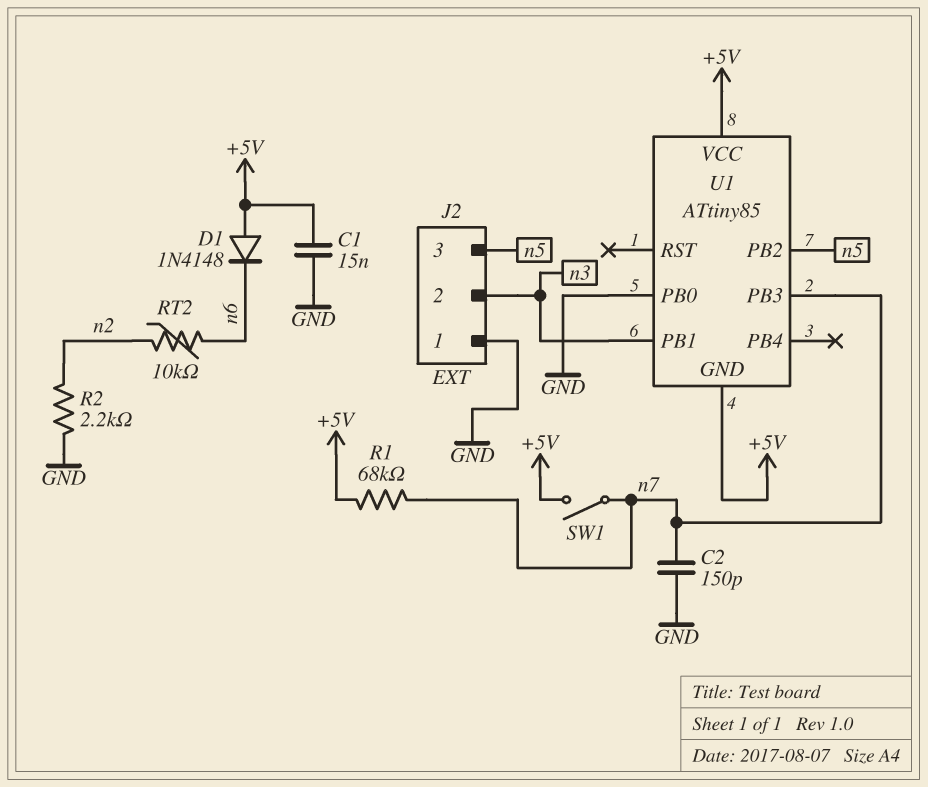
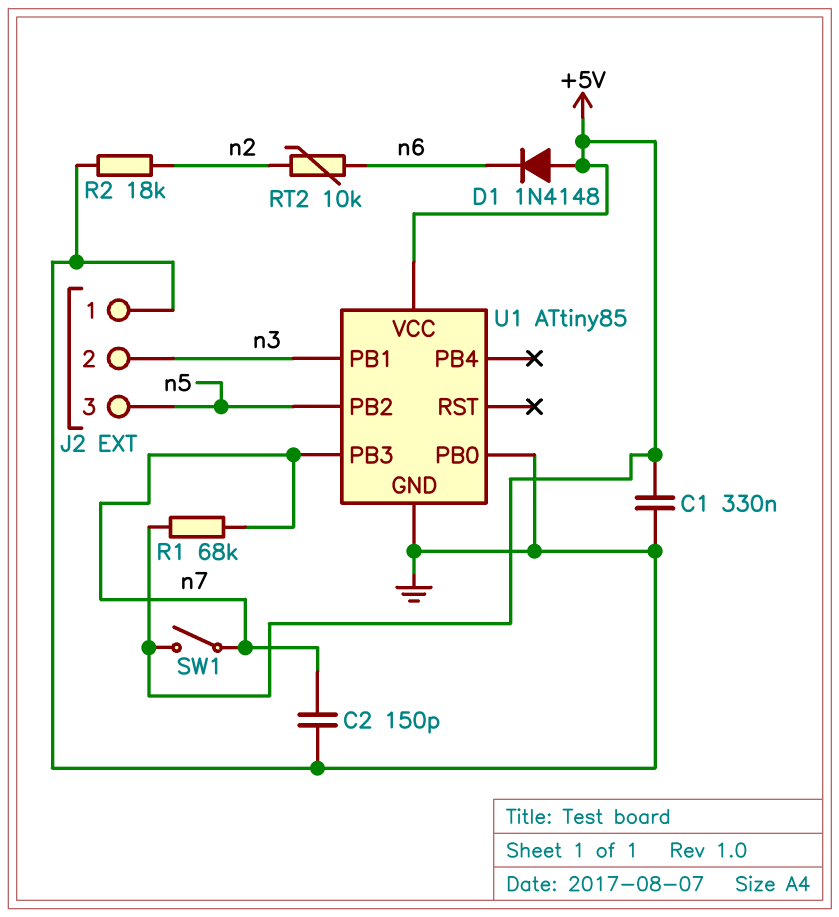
C1: 15nF (+5V, GND) -> 330nF (+5V, GND)
R2: 2.2k (GND, n2) -> 18k (GND, n2)
U1 pin GND: +5V -> GND

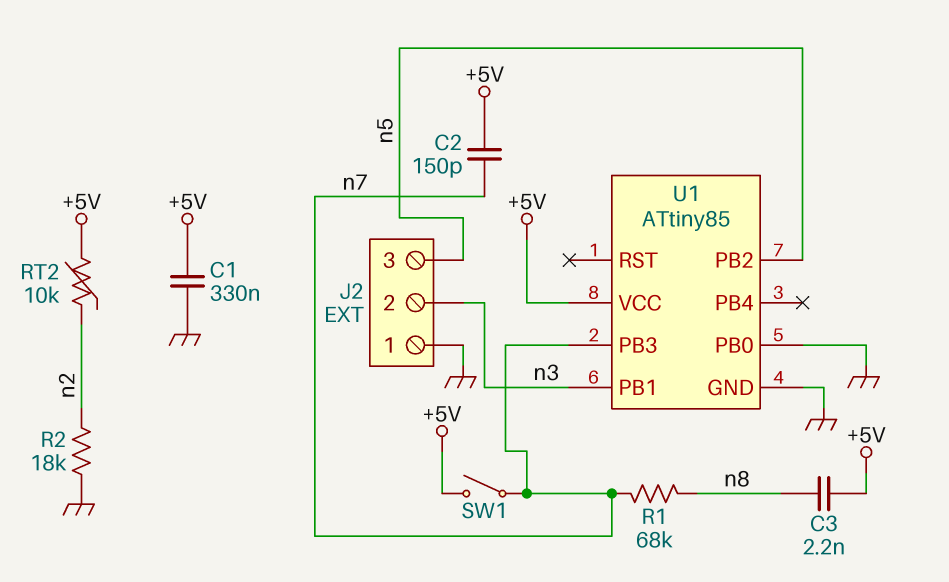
C2: 150pF (GND, n7) -> 150pF (+5V, n7)
C3: none -> 2.2nF (+5V, n8)
D1: diode 1N4148 (A +5V, K n6) -> none
R1: 68k (+5V, n7) -> 68k (n7, n8)
RT2: 10k (n2, n6) -> 10k (+5V, n2)

